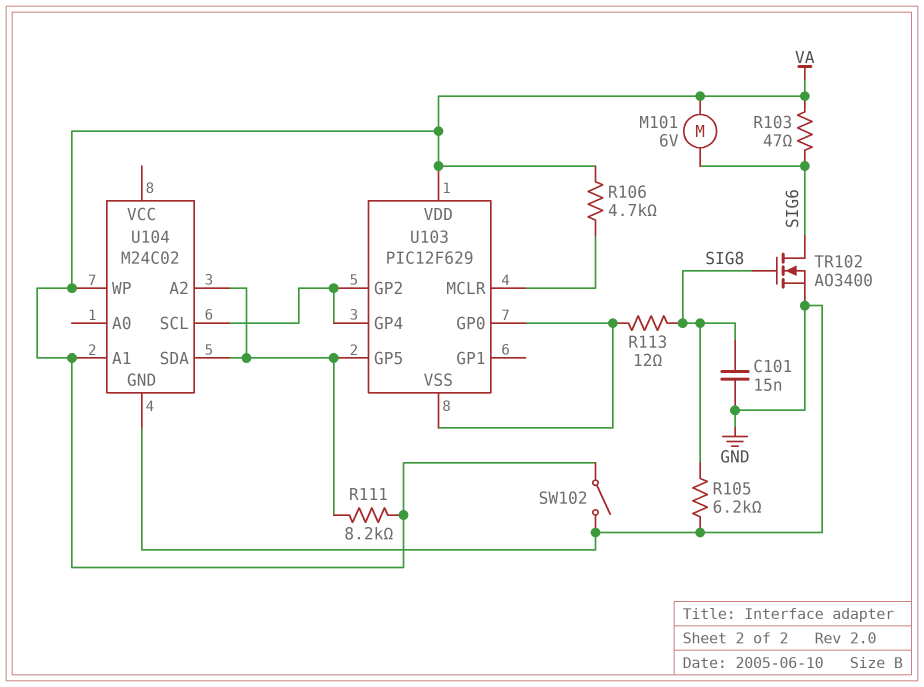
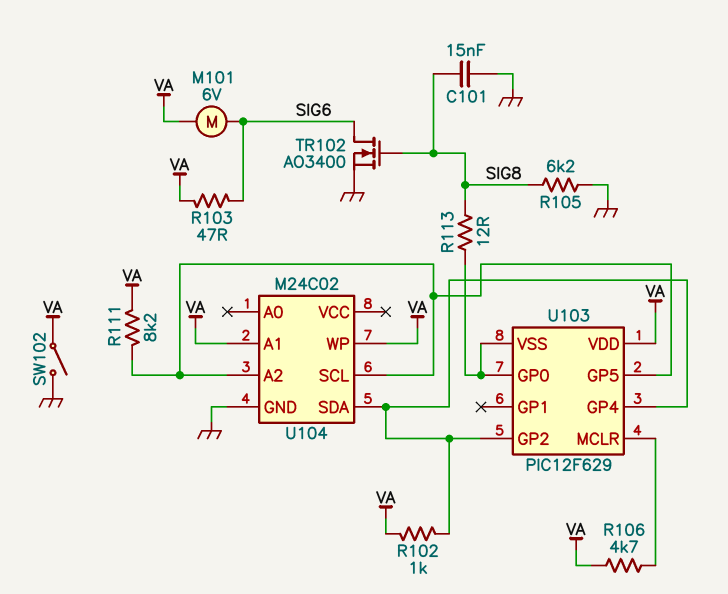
R102: none -> 1k (U103/GP2, VA)
U104 pin SCL: U103/GP2 -> U103/GP5
U104 pin SDA: U103/GP5 -> U103/GP2

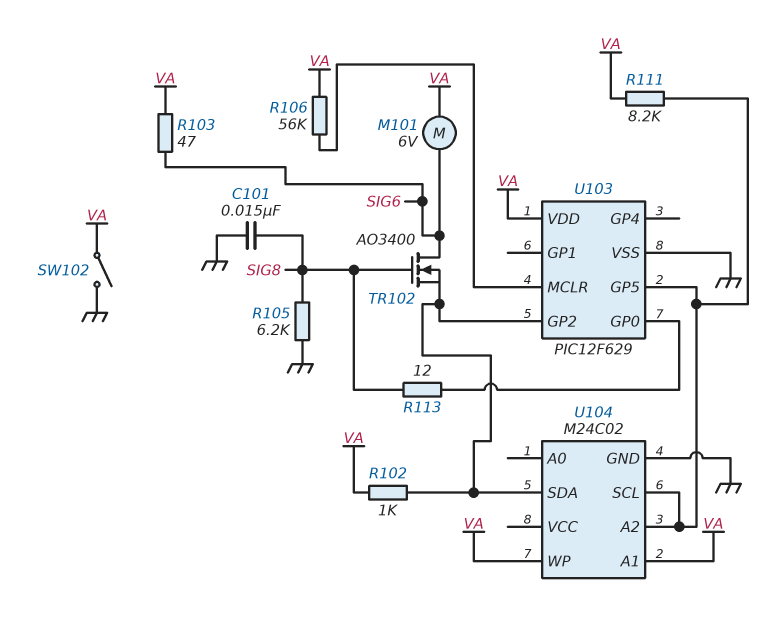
R106: 4.7k (U103/MCLR, VA) -> 56k (U103/MCLR, VA)
TR102: NMOS AO3400 (G SIG8, D SIG6, S GND) -> NMOS AO3400 (G SIG8, D SIG6, S U103/GP2)
U103 pin GP4: U103/GP2 -> none
U103 pin VSS: U103/GP0 -> GND

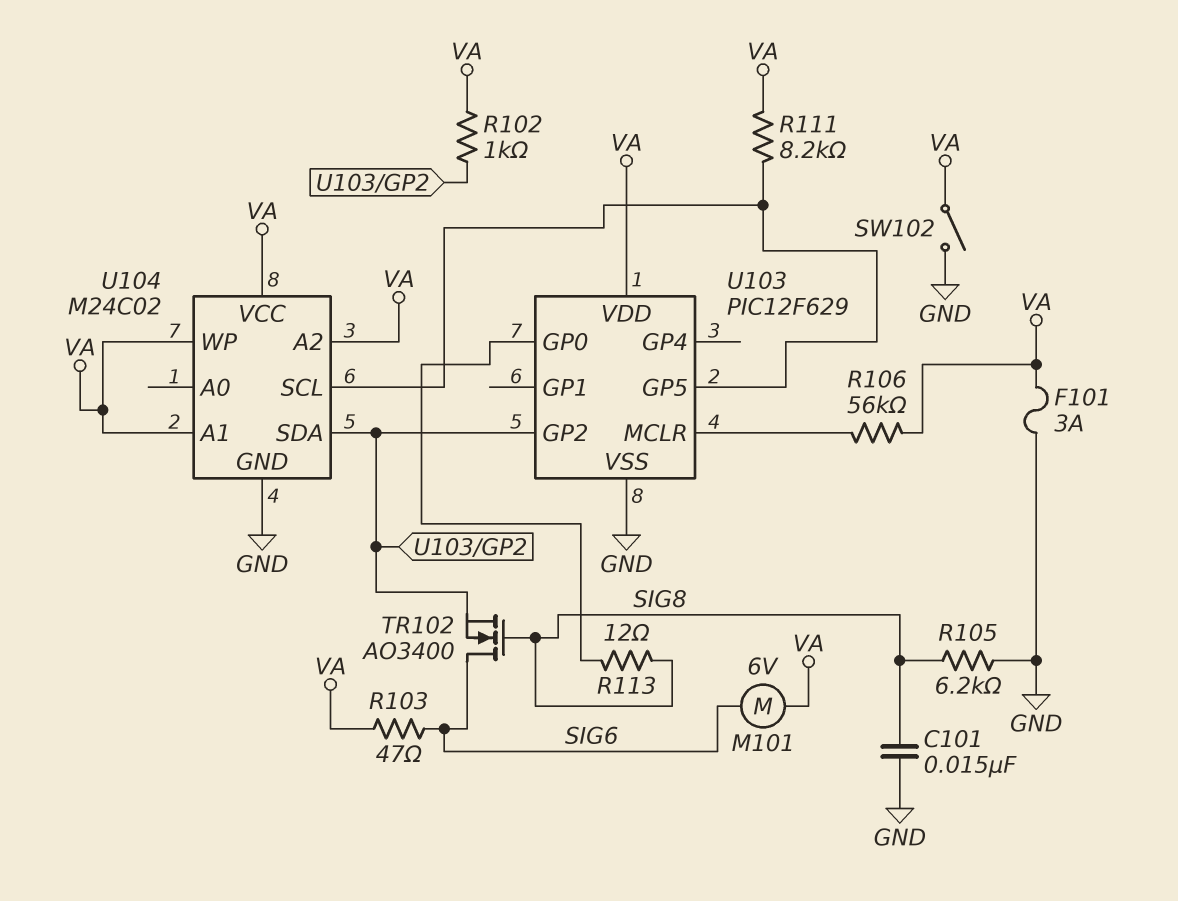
F101: none -> 3A (GND, VA)
U104 pin A2: U103/GP5 -> VA
U104 pin VCC: none -> VA

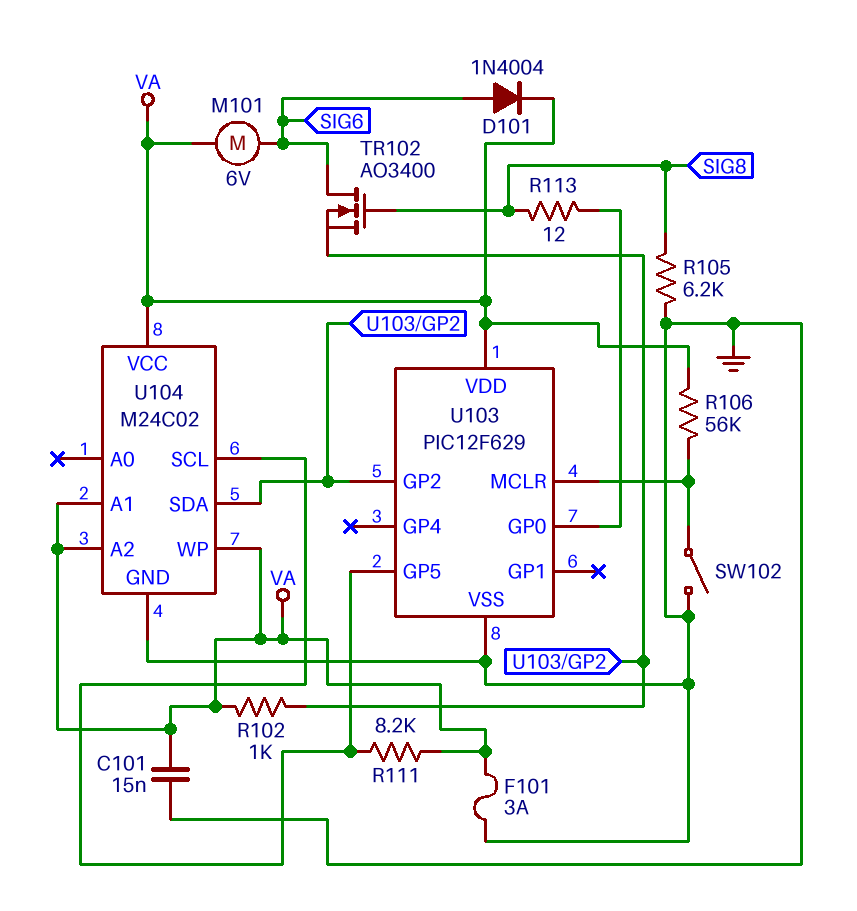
C101: 15nF (GND, SIG8) -> 15nF (GND, VA)
D101: none -> diode 1N4004 (A SIG6, K VA)
R103: 47 (SIG6, VA) -> none
SW102: switch (GND, VA) -> switch (GND, U103/MCLR)

